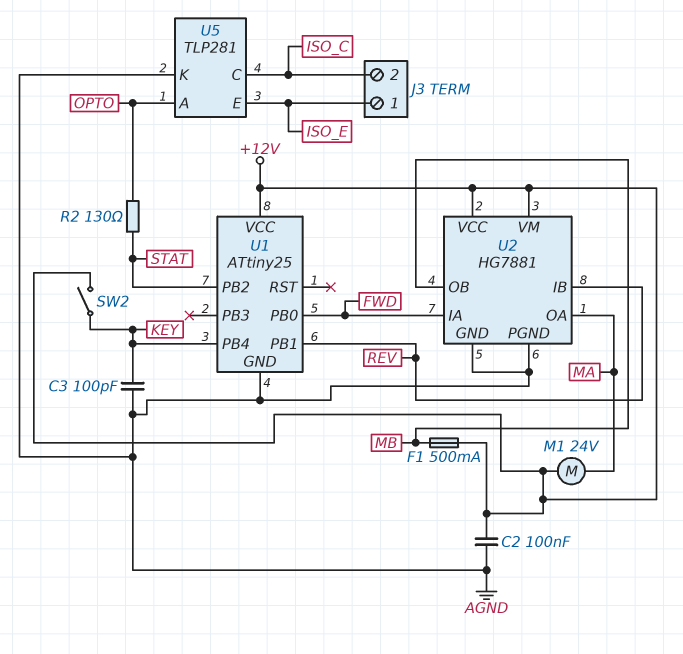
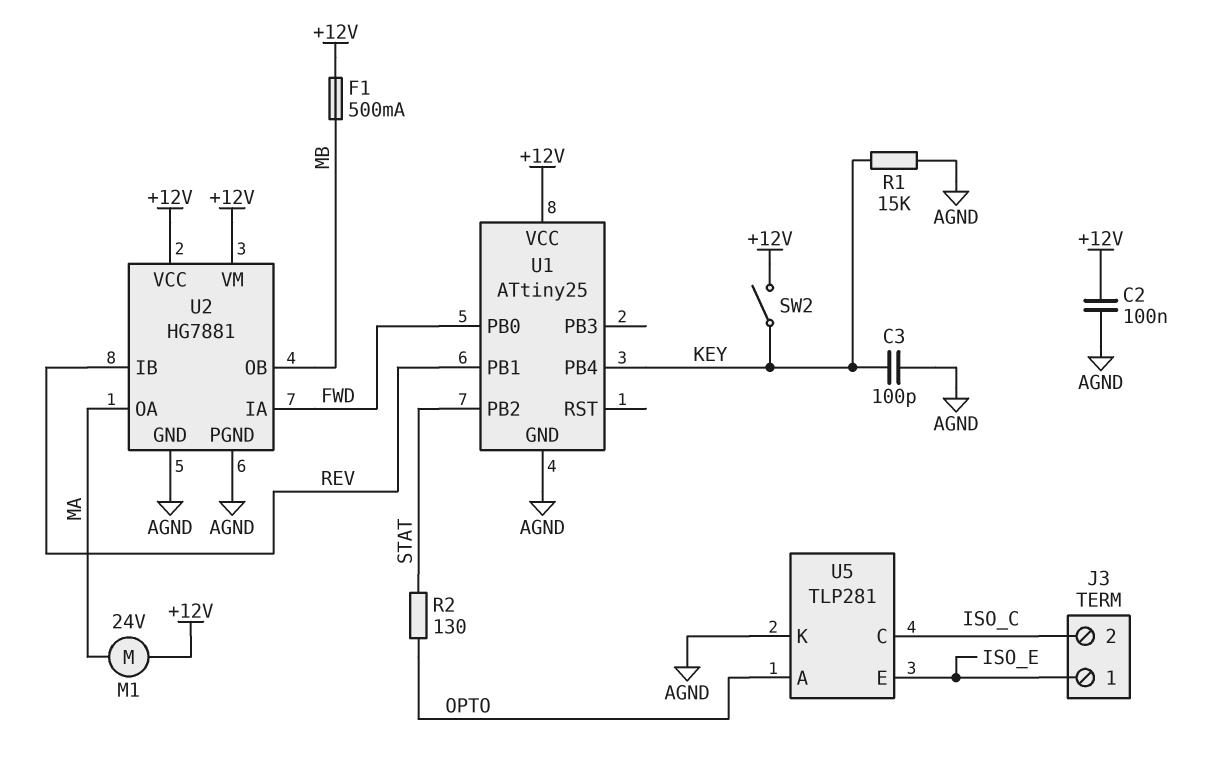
R1: none -> 15k (AGND, KEY)

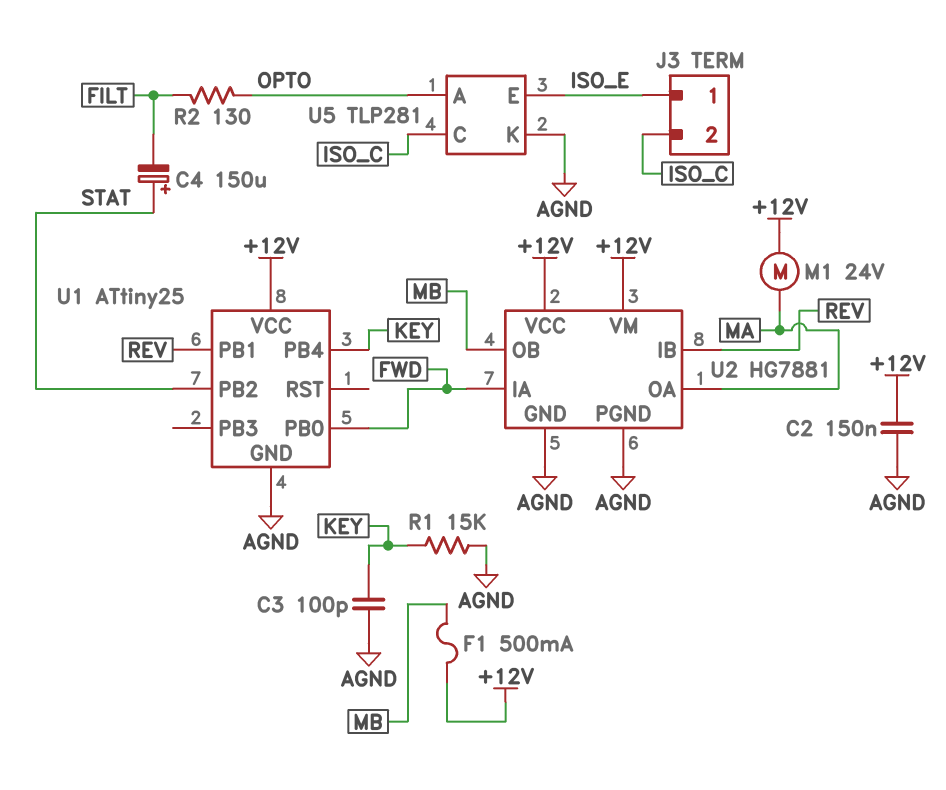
C2: 100nF (+12V, AGND) -> 150nF (+12V, AGND)
C4: none -> 150uF (plus STAT, minus FILT)
R2: 130 (OPTO, STAT) -> 130 (FILT, OPTO)
SW2: switch (+12V, KEY) -> none

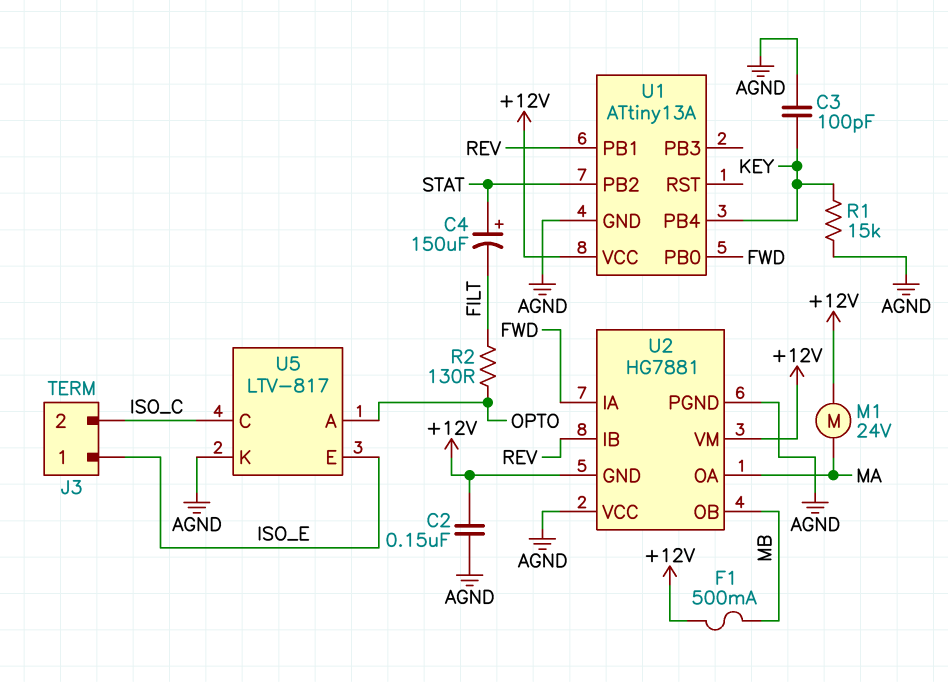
U1: ATtiny25 -> ATtiny13A
U2 pin GND: AGND -> +12V
U2 pin VCC: +12V -> AGND
U5: TLP281 -> LTV-817

